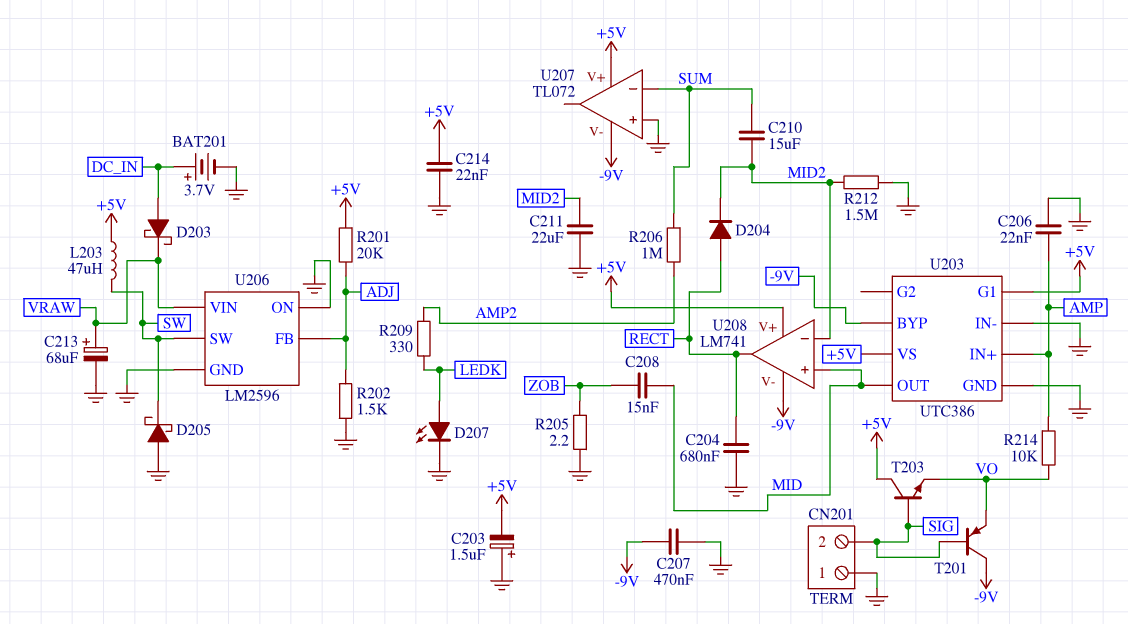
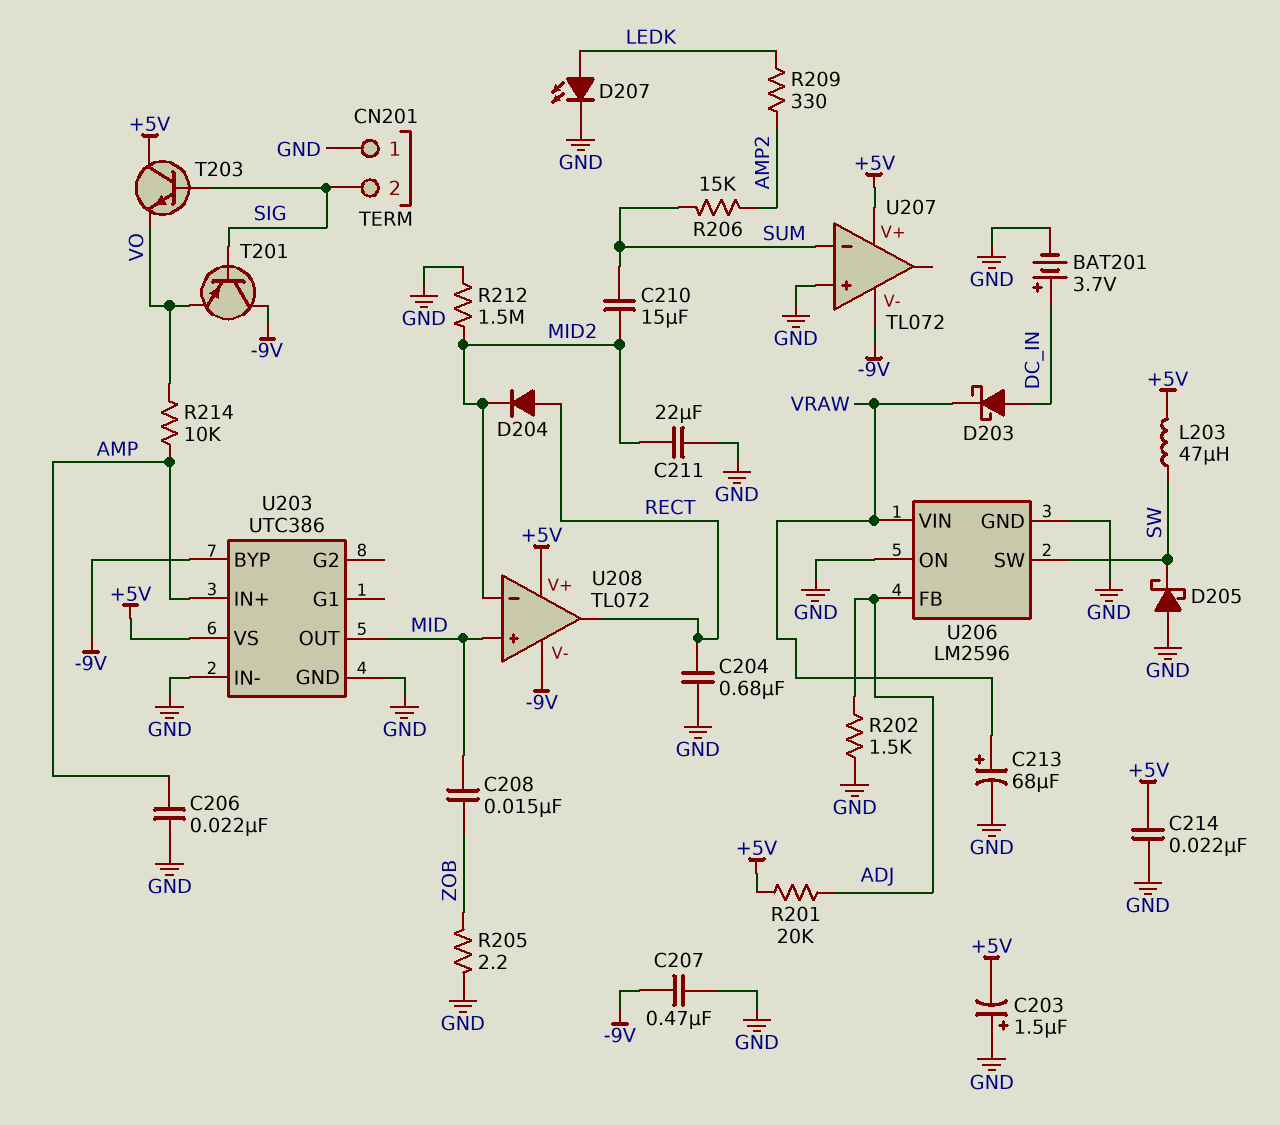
R206: 1M (AMP2, SUM) -> 15k (AMP2, SUM)
U203 pin G1: +5V -> none
U208: LM741 -> TL072

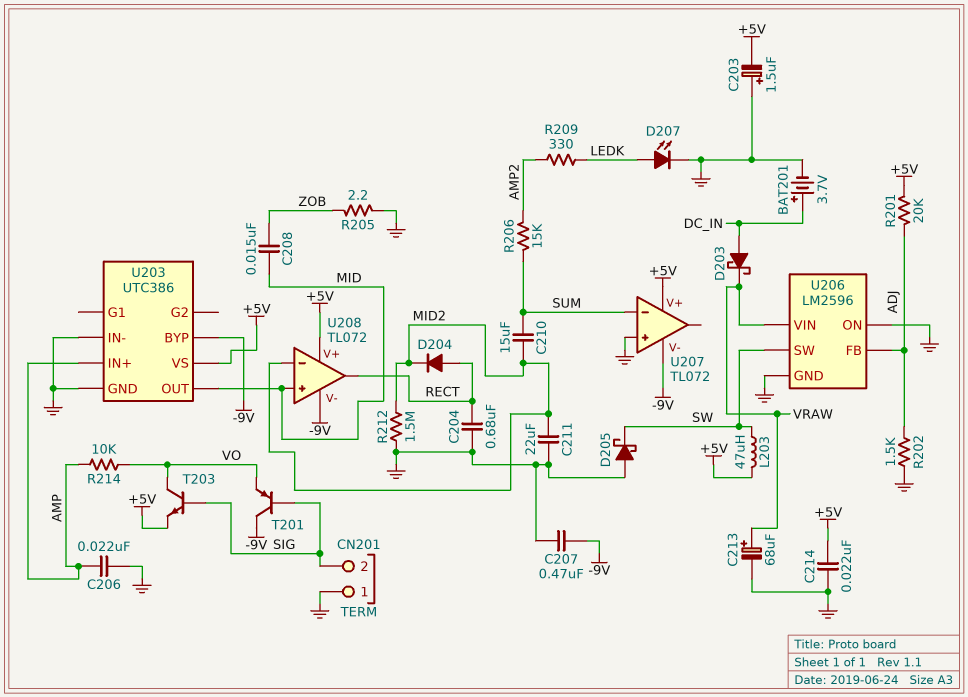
T203: NPN (B SIG, C +5V, E VO) -> NPN (B SIG, C VO, E +5V)

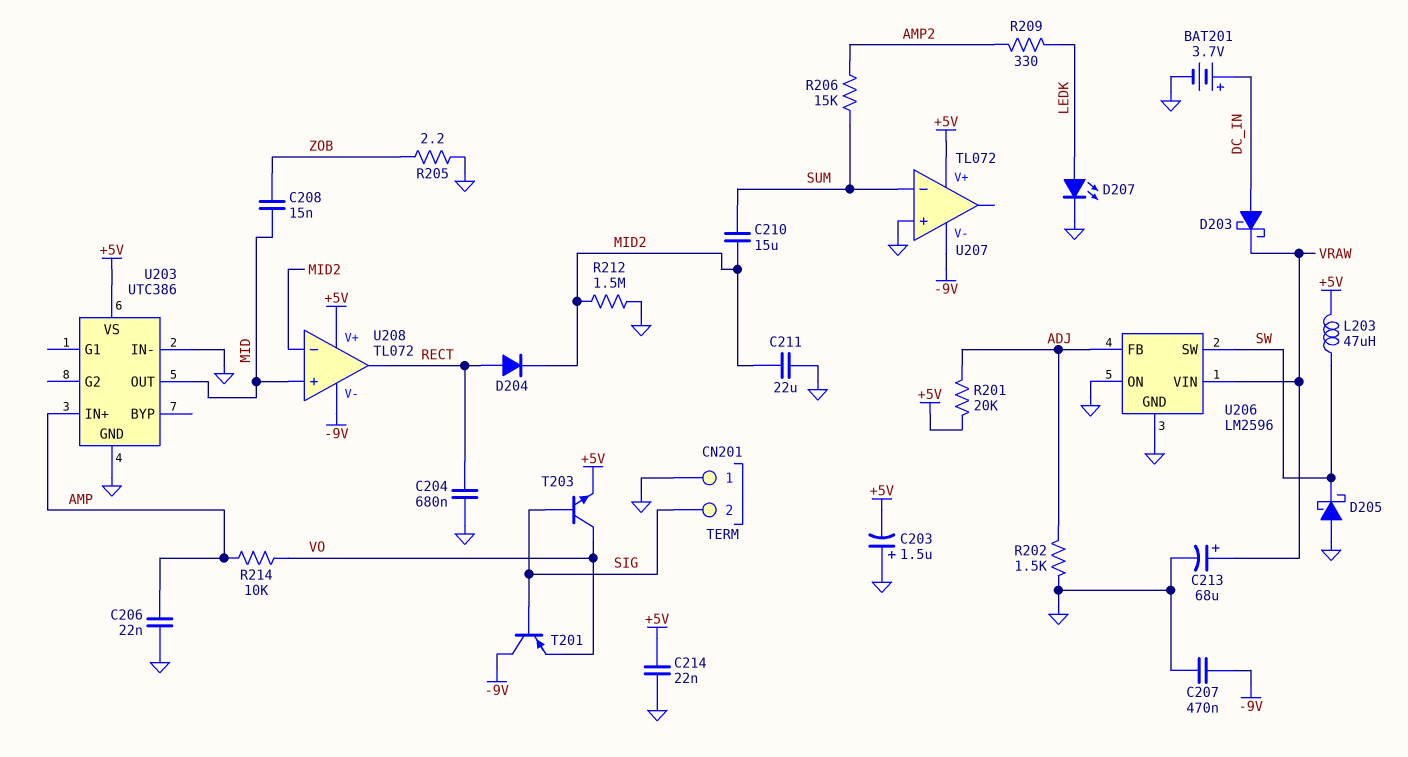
U203 pin BYP: -9V -> none

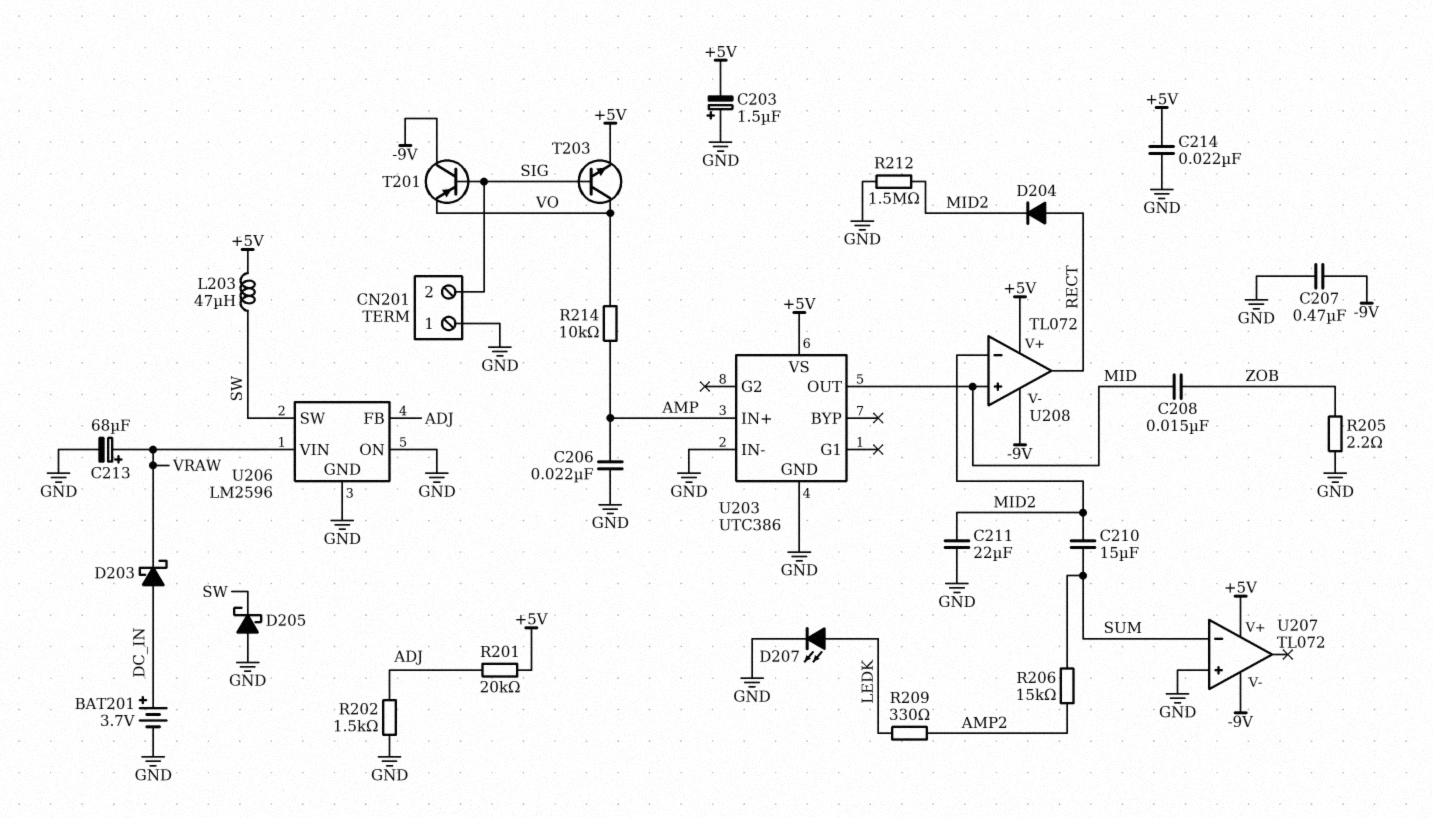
C204: 680nF (GND, RECT) -> none

